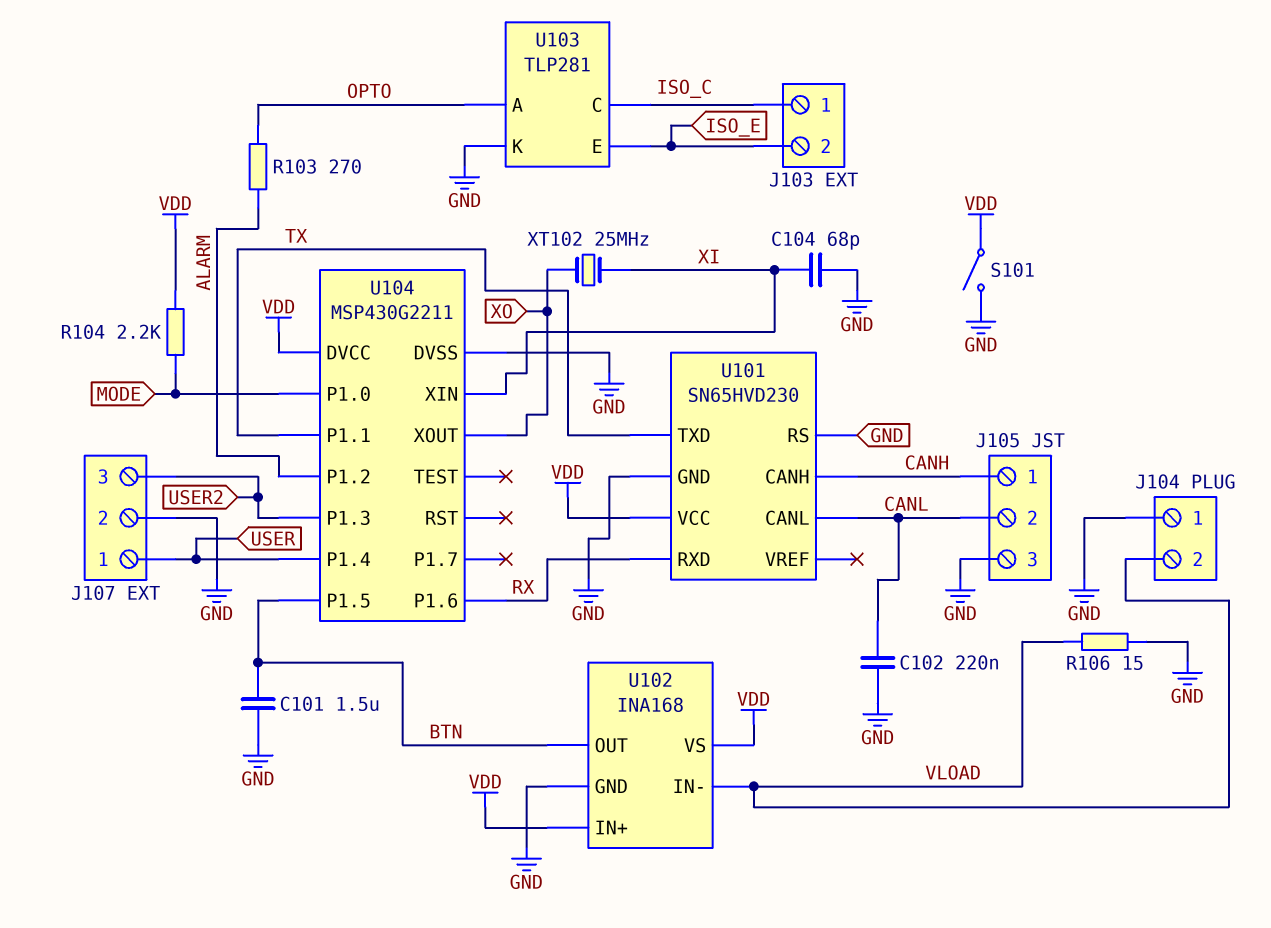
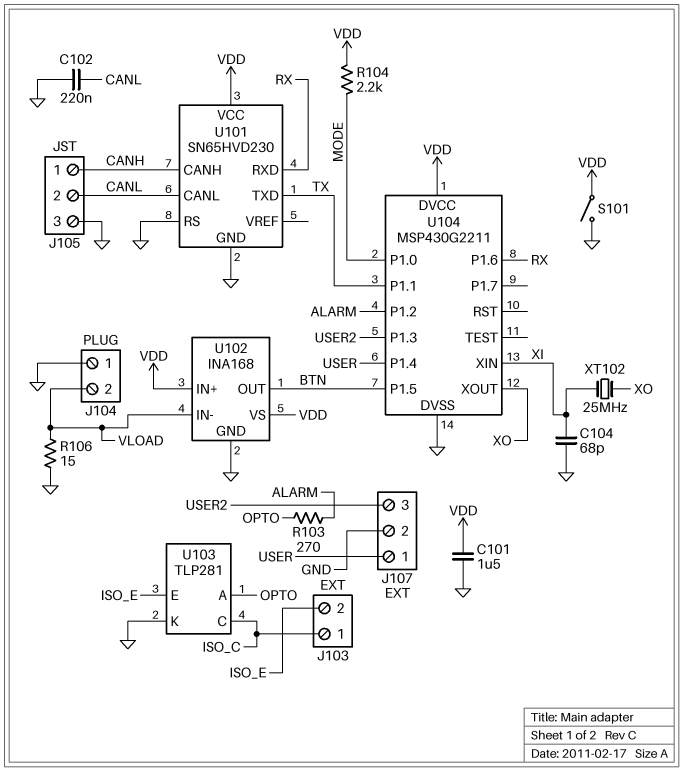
C101: 1.5uF (BTN, GND) -> 1.5uF (GND, VDD)

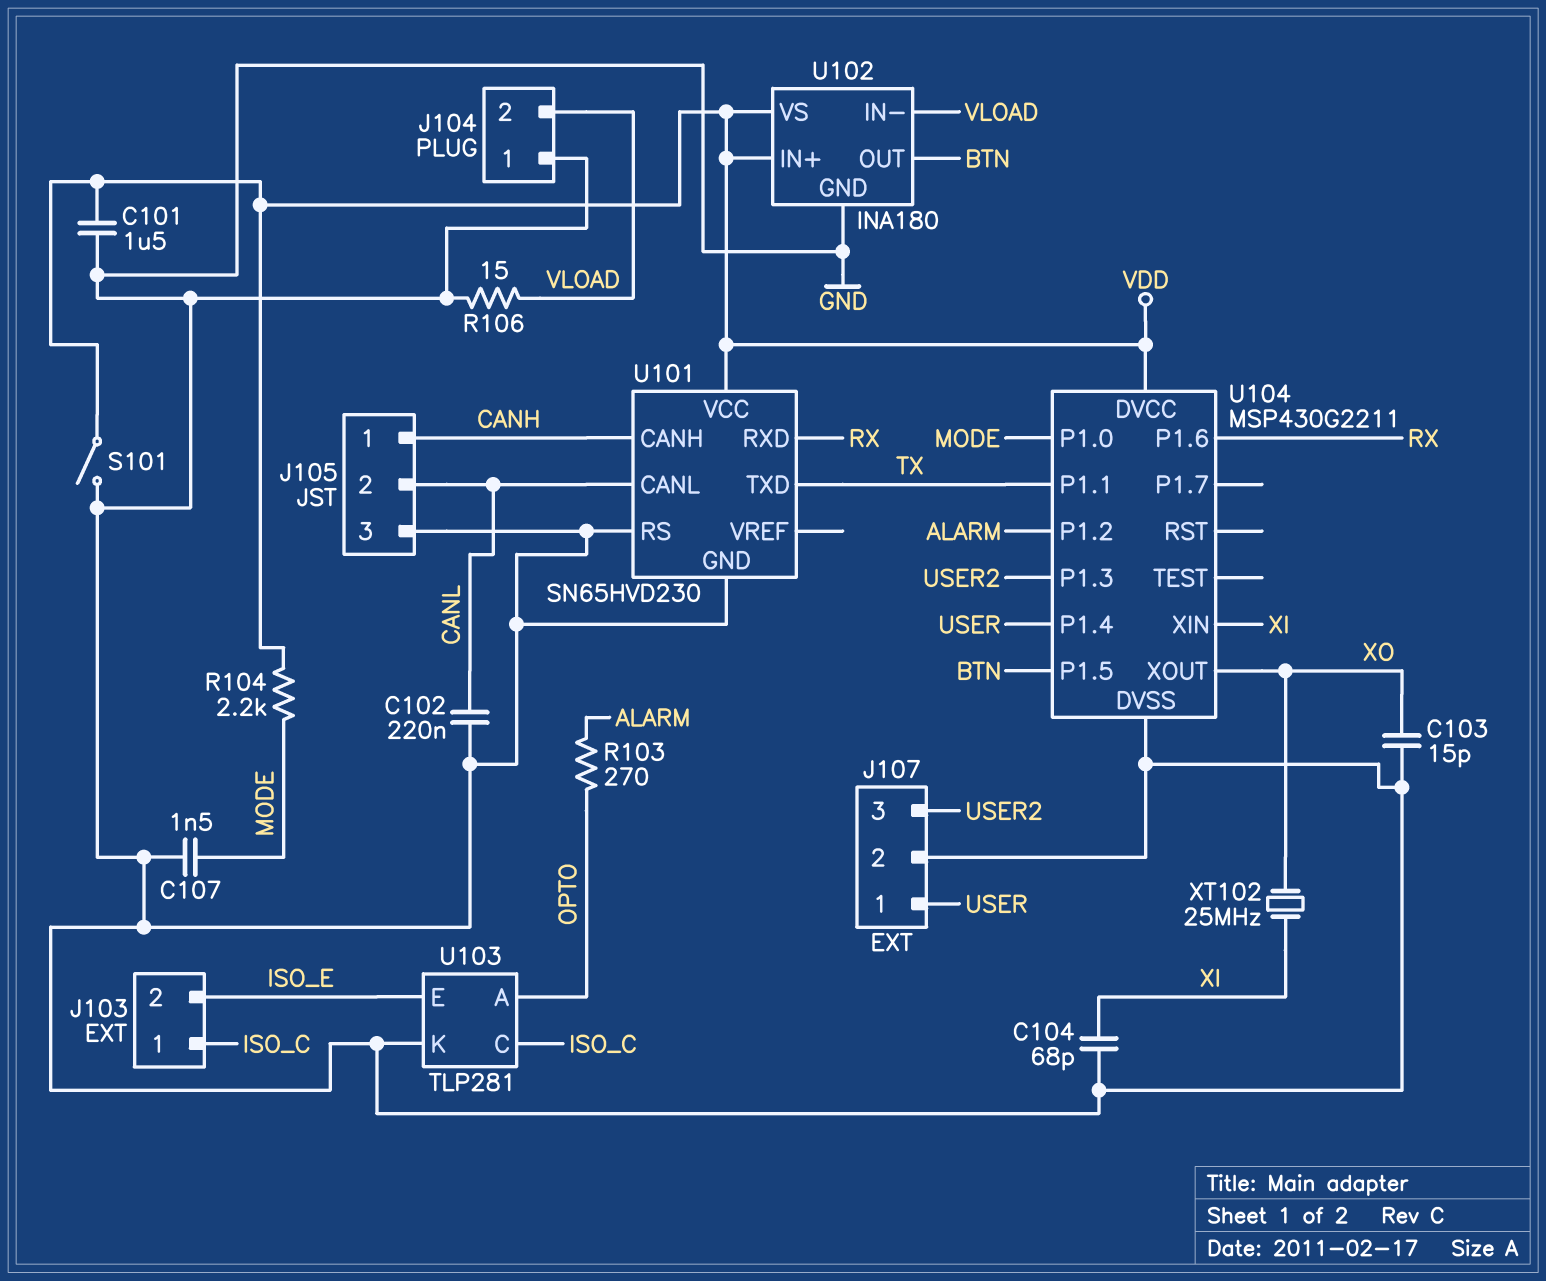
C103: none -> 15pF (GND, XO)
C107: none -> 1.5nF (GND, MODE)
U102: INA168 -> INA180

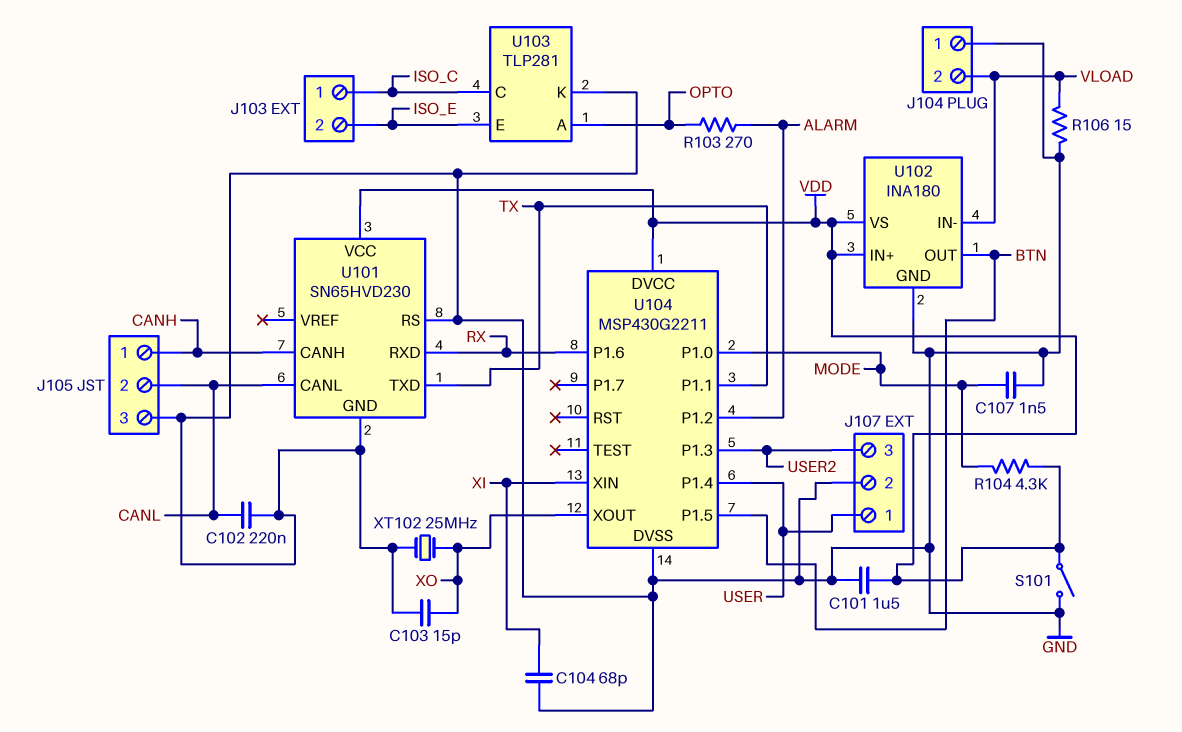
R104: 2.2k (MODE, VDD) -> 4.3k (MODE, VDD)
XT102: 25MHz (XI, XO) -> 25MHz (GND, XO)

